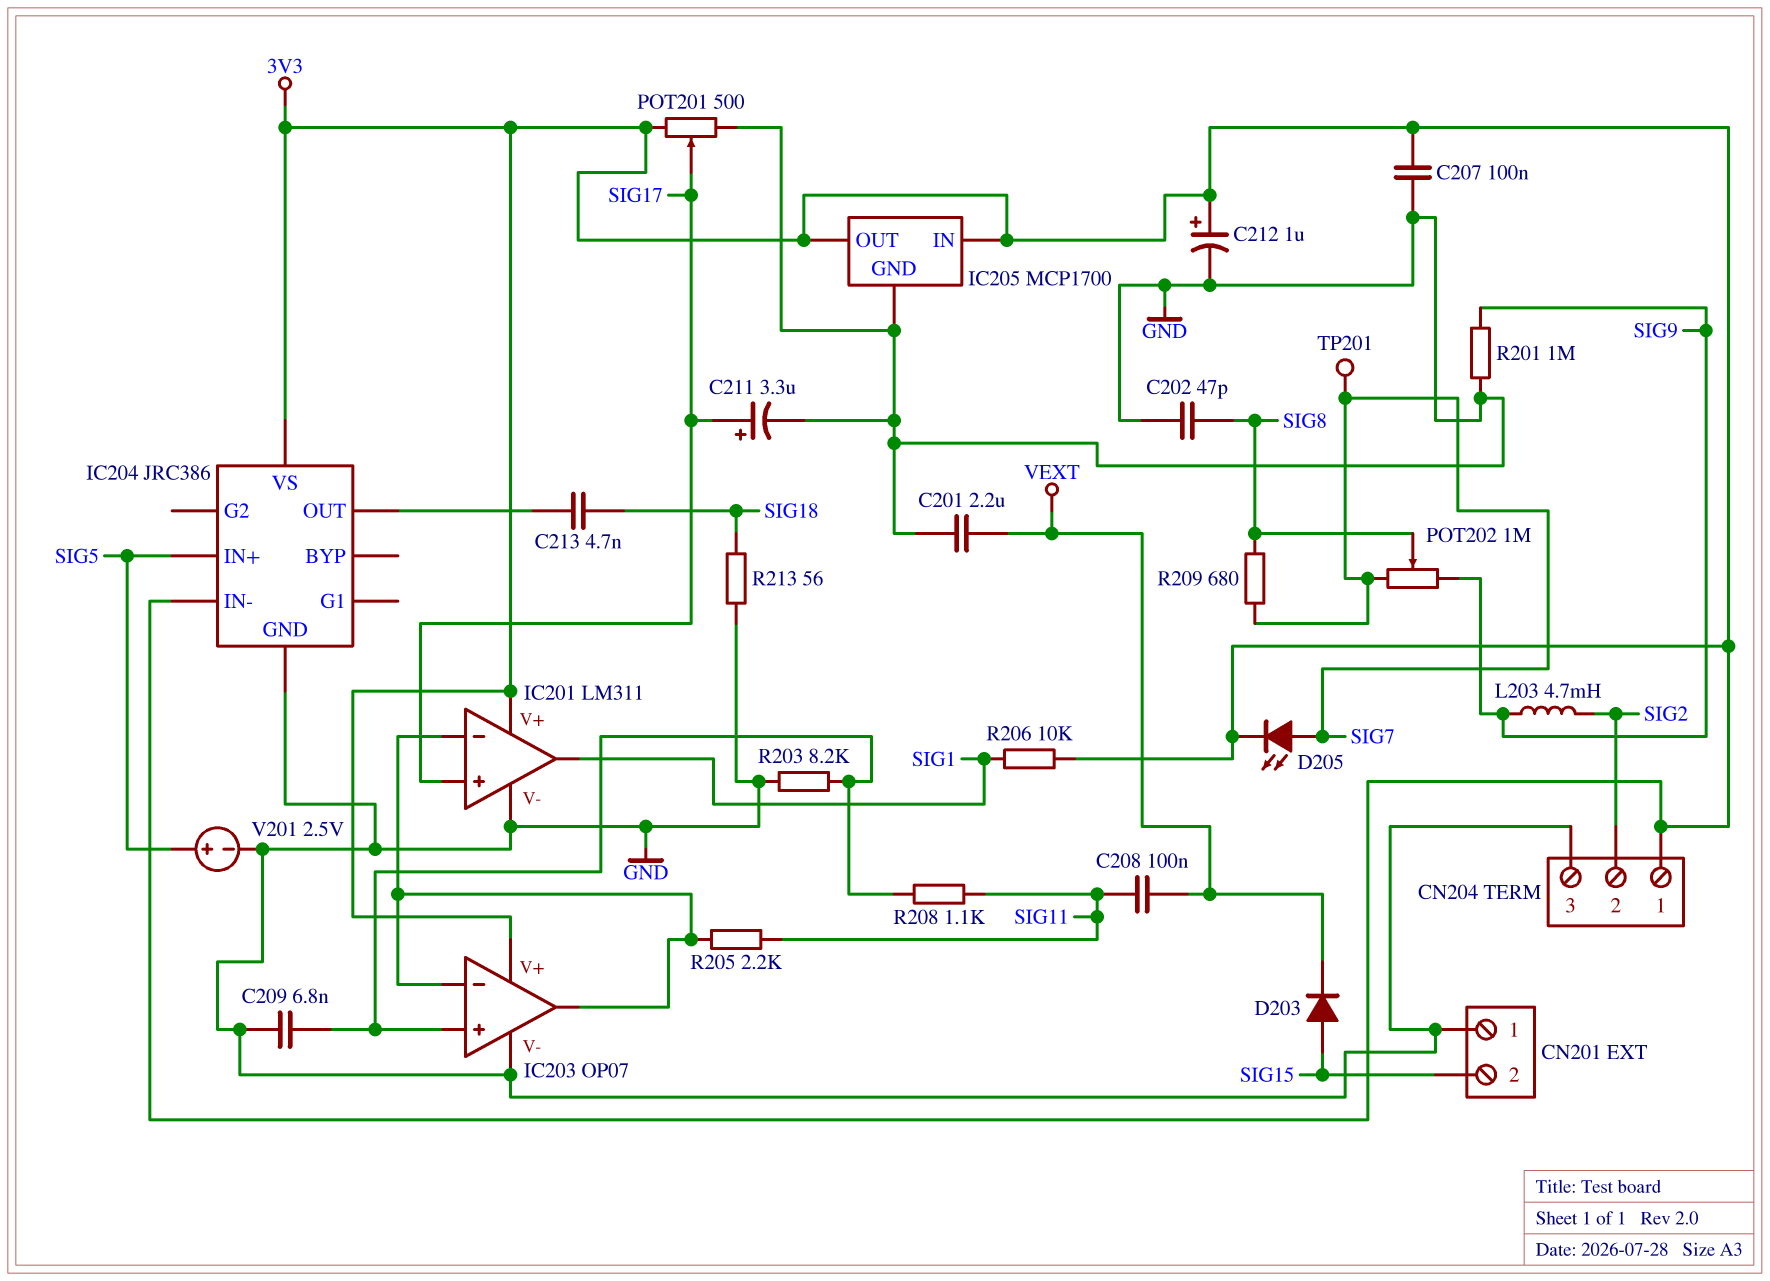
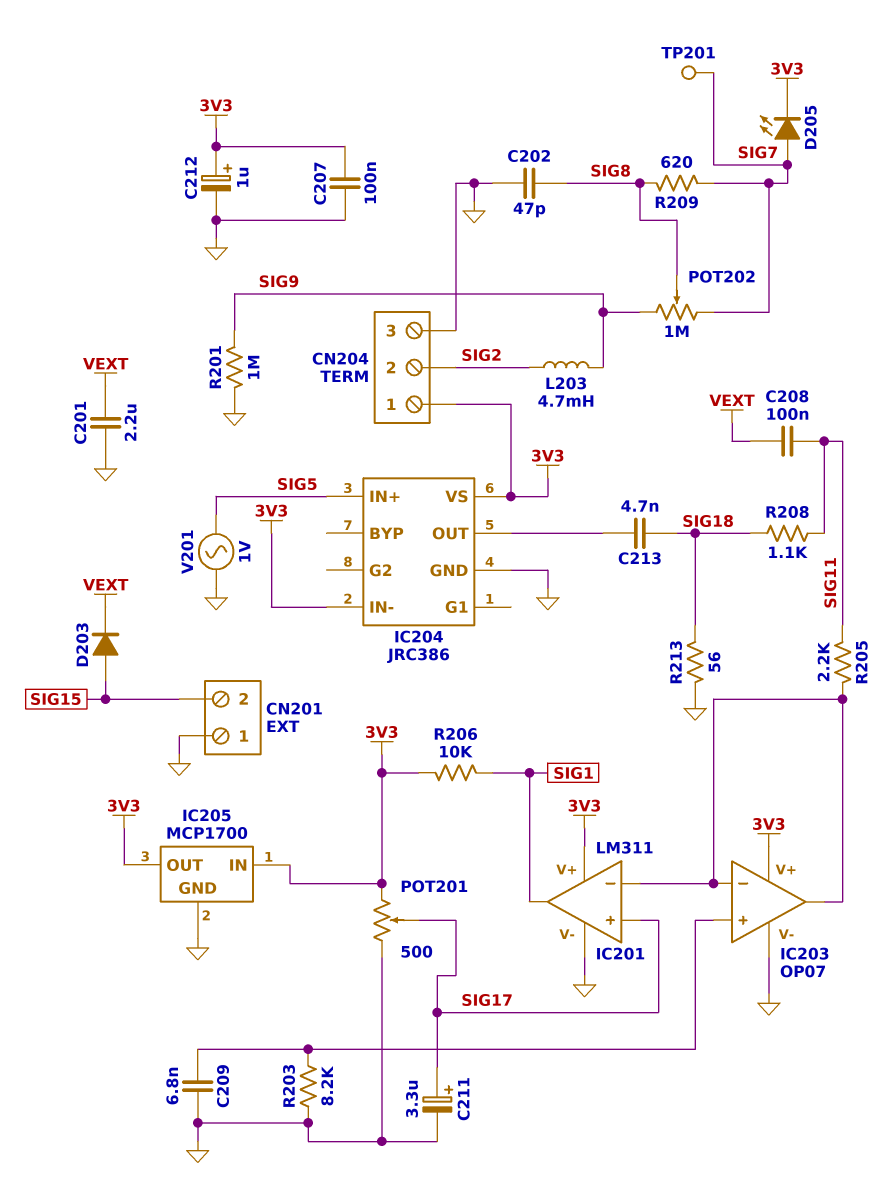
R208: 1.1k (IC203/in+, SIG11) -> 1.1k (SIG11, SIG18)
R209: 680 (SIG7, SIG8) -> 620 (SIG7, SIG8)
V201: 2.5V (plus SIG5, minus GND) -> AC 1V (GND, SIG5)

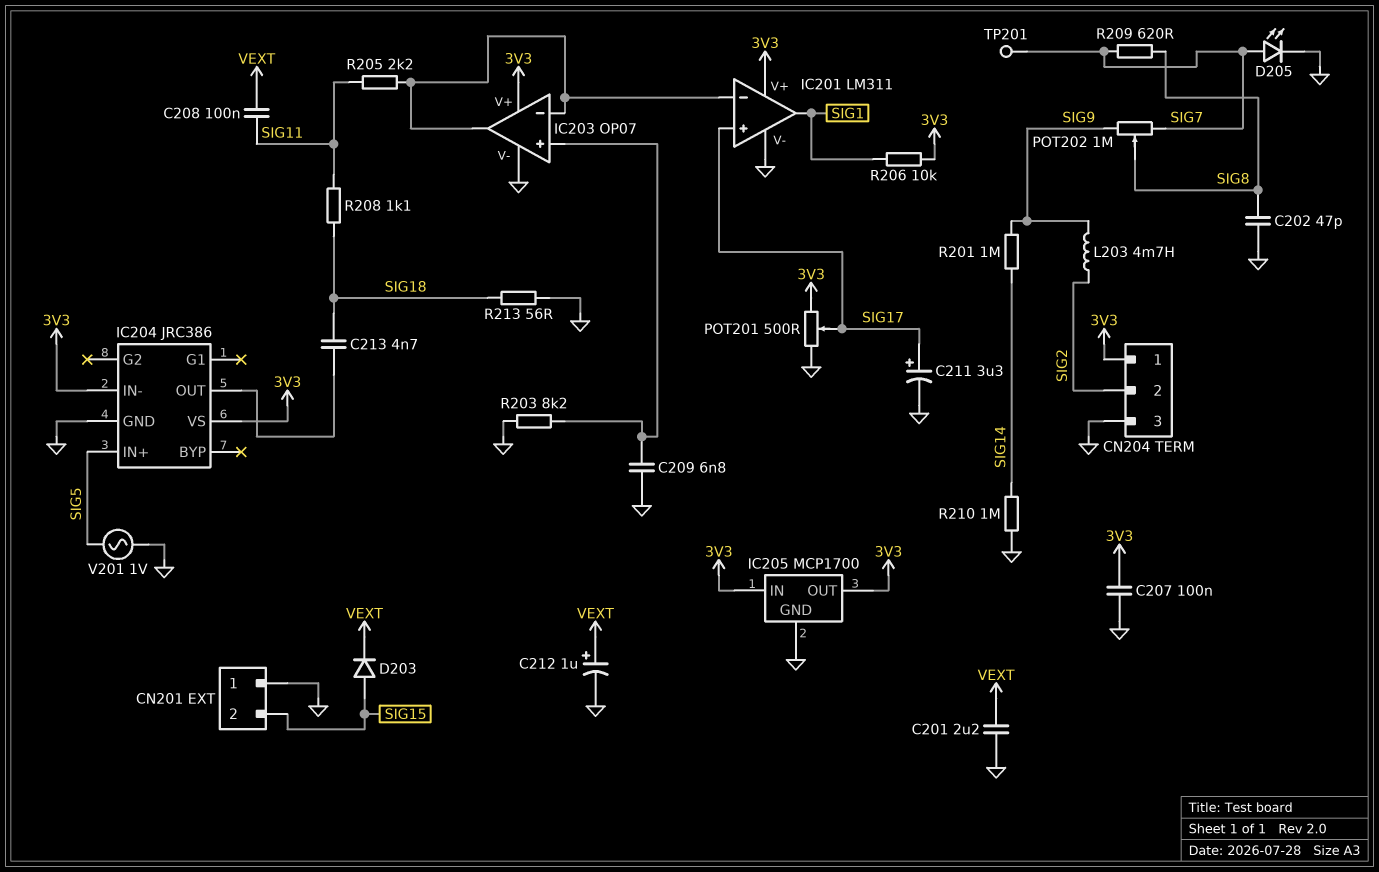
C212: 1uF (plus 3V3, minus GND) -> 1uF (plus VEXT, minus GND)
D205: LED (A SIG7, K 3V3) -> LED (A SIG7, K GND)
R201: 1M (GND, SIG9) -> 1M (SIG9, SIG14)
R210: none -> 1M (GND, SIG14)

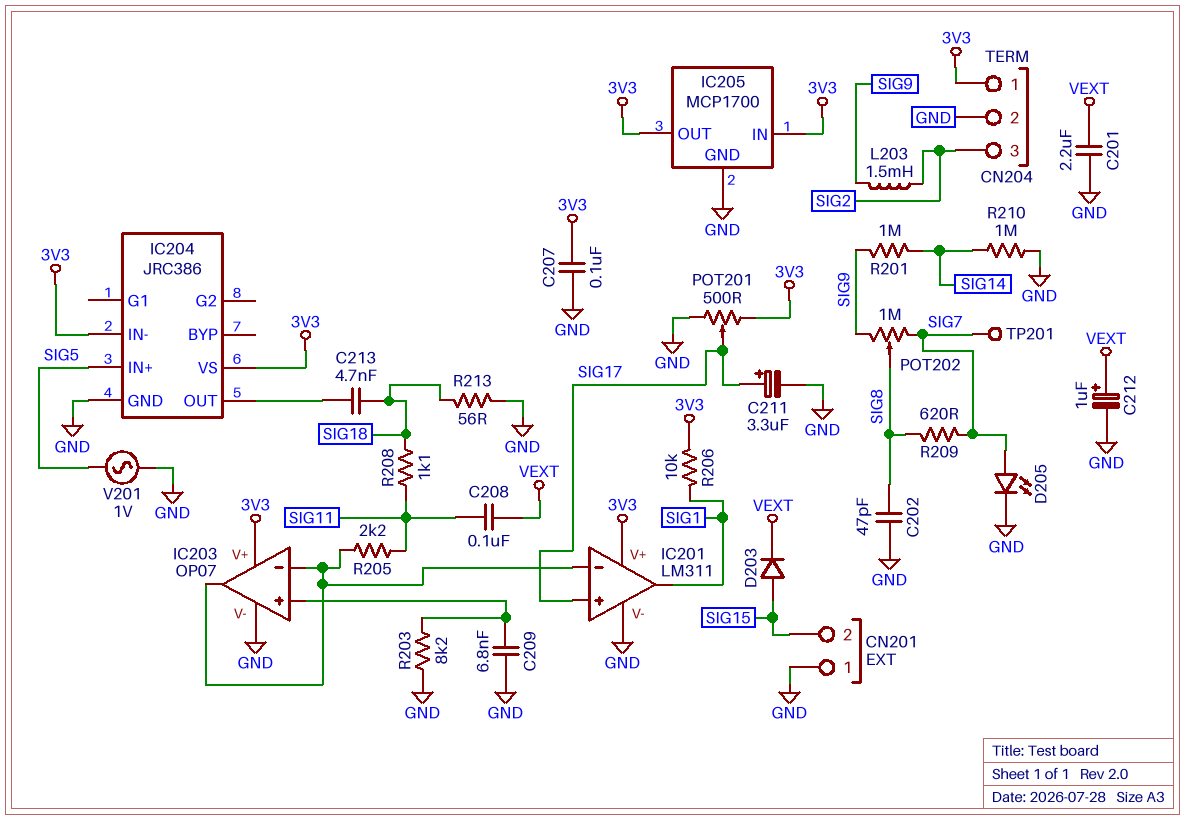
CN204 pin 2: SIG2 -> GND
CN204 pin 3: GND -> SIG2
L203: 4.7mH (SIG2, SIG9) -> 1.5mH (SIG2, SIG9)

